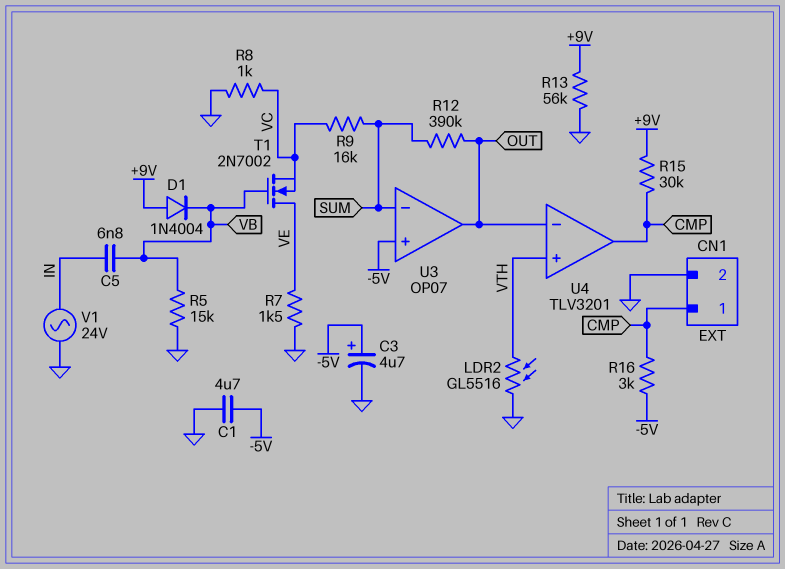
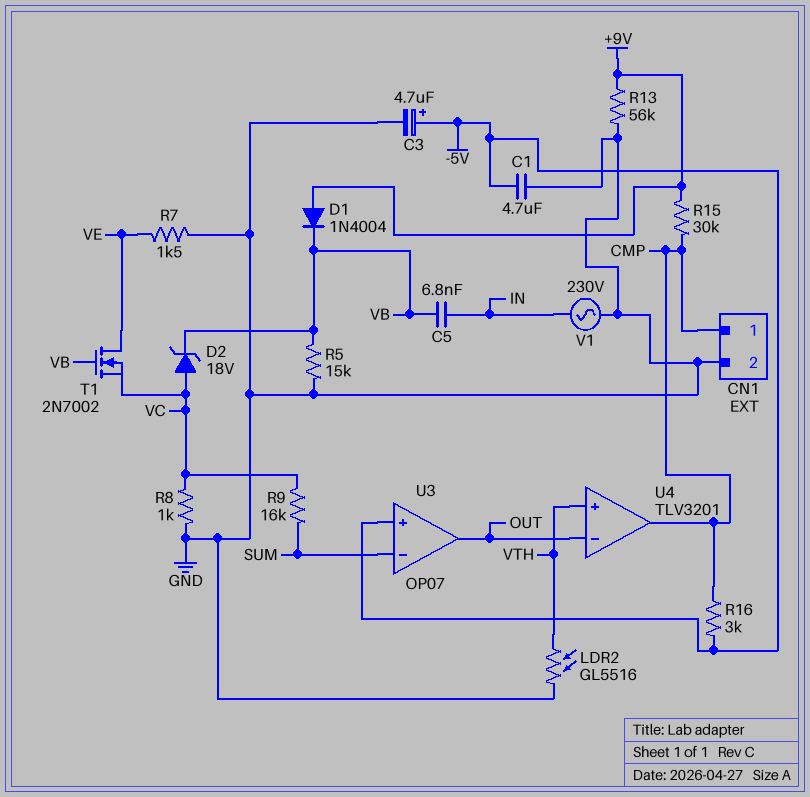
D2: none -> zener 18V (A VC, K VB)
R12: 390k (OUT, SUM) -> none
V1: AC 24V (GND, IN) -> AC 230V (GND, IN)

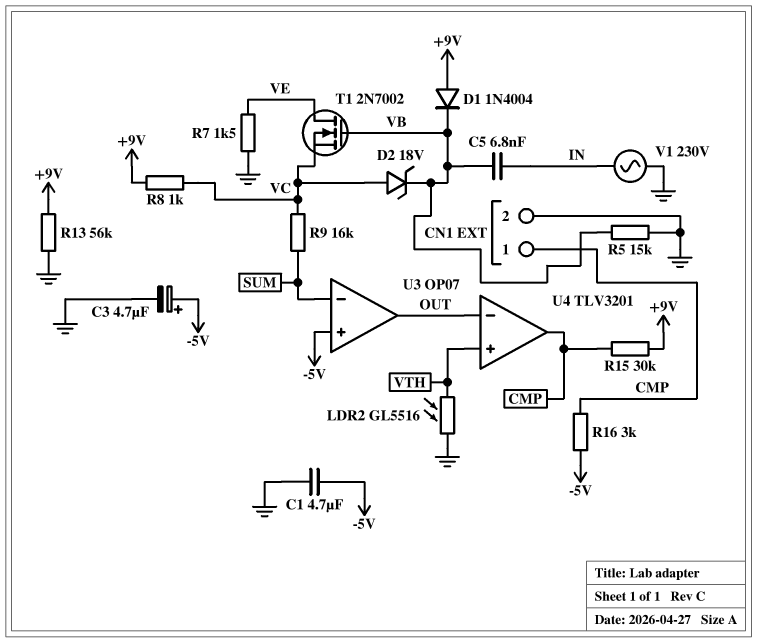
R8: 1k (GND, VC) -> 1k (+9V, VC)

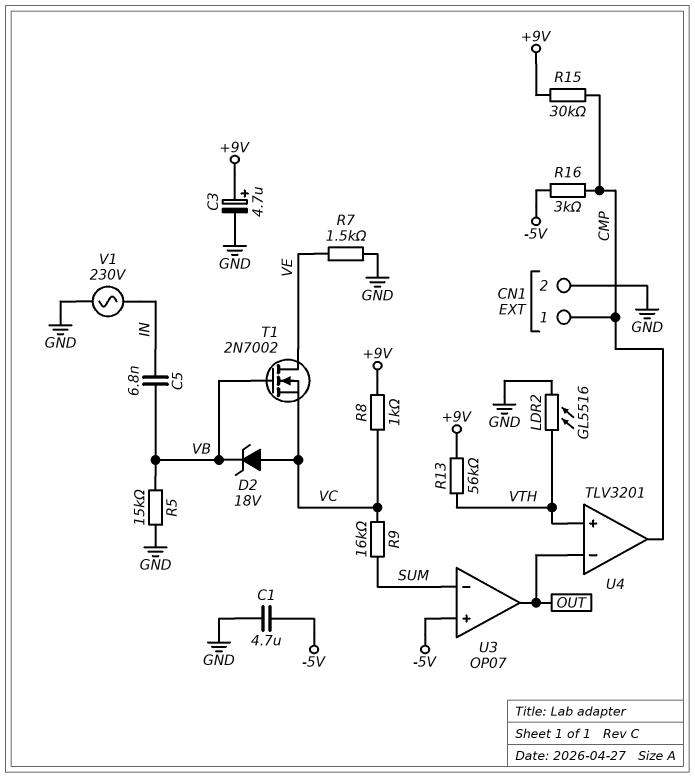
C3: 4.7uF (plus -5V, minus GND) -> 4.7uF (plus +9V, minus GND)
D1: diode 1N4004 (A +9V, K VB) -> none
R13: 56k (+9V, GND) -> 56k (+9V, VTH)

